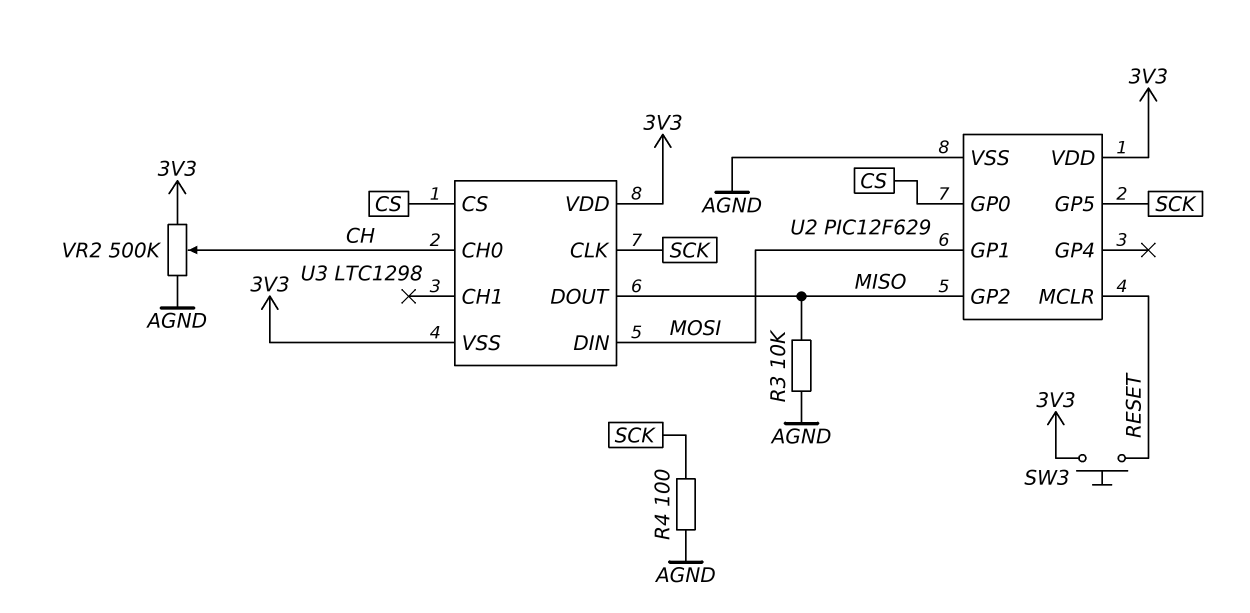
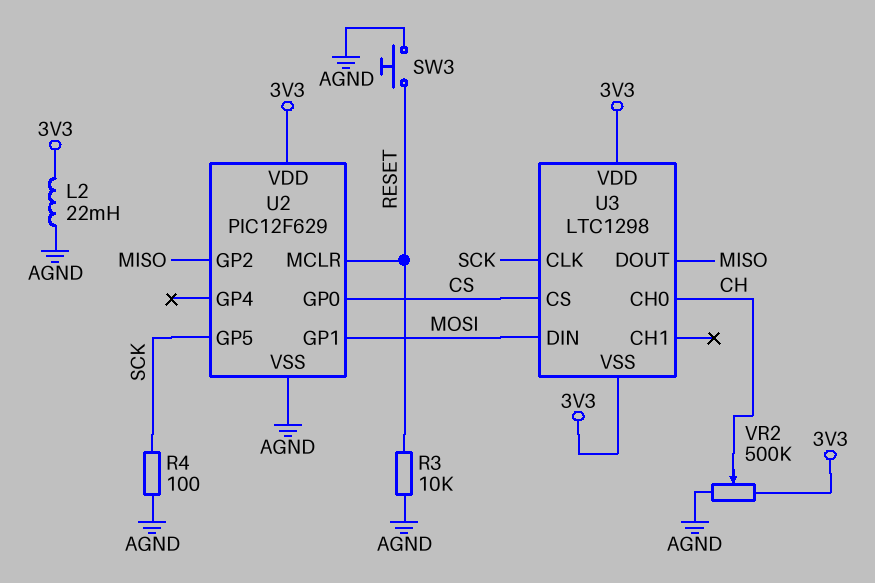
L2: none -> 22mH (3V3, AGND)
R3: 10k (AGND, MISO) -> 10k (AGND, RESET)
SW3: button (3V3, RESET) -> button (AGND, RESET)

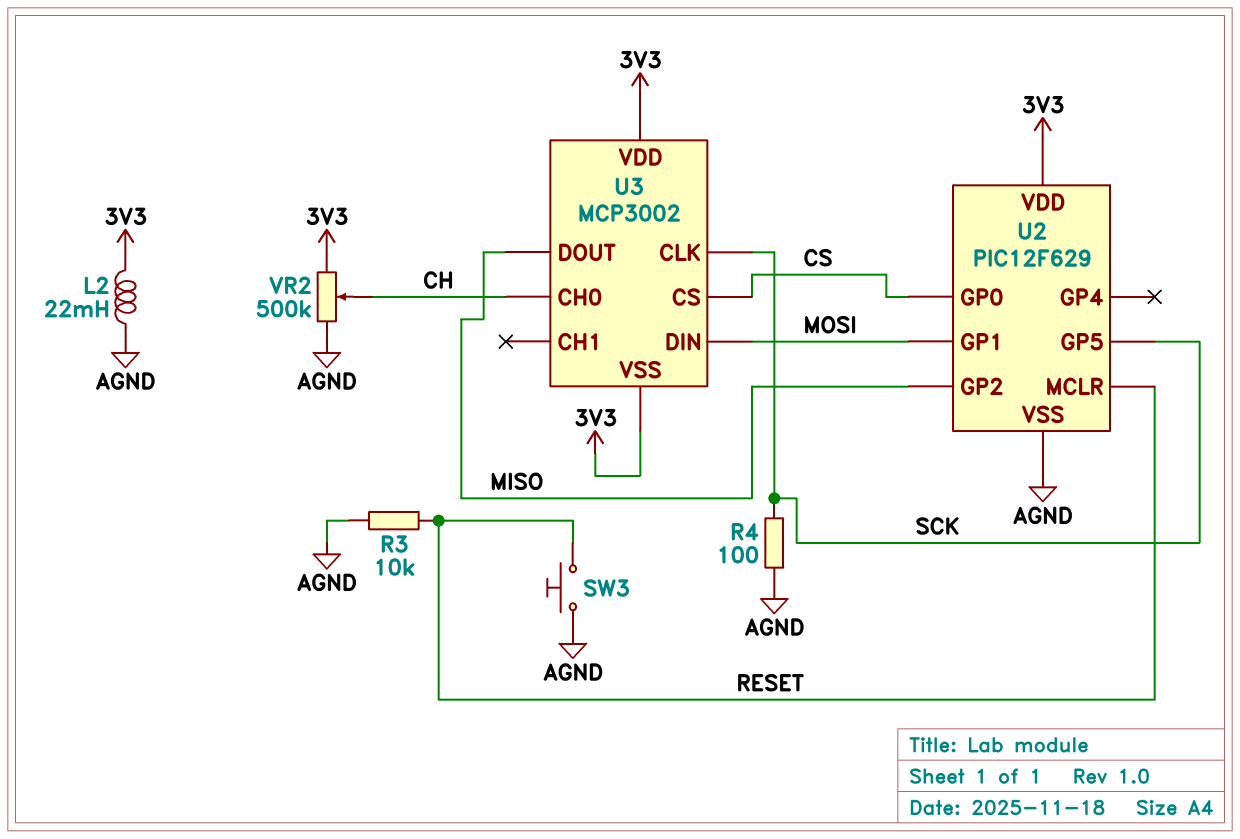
U3: LTC1298 -> MCP3002

